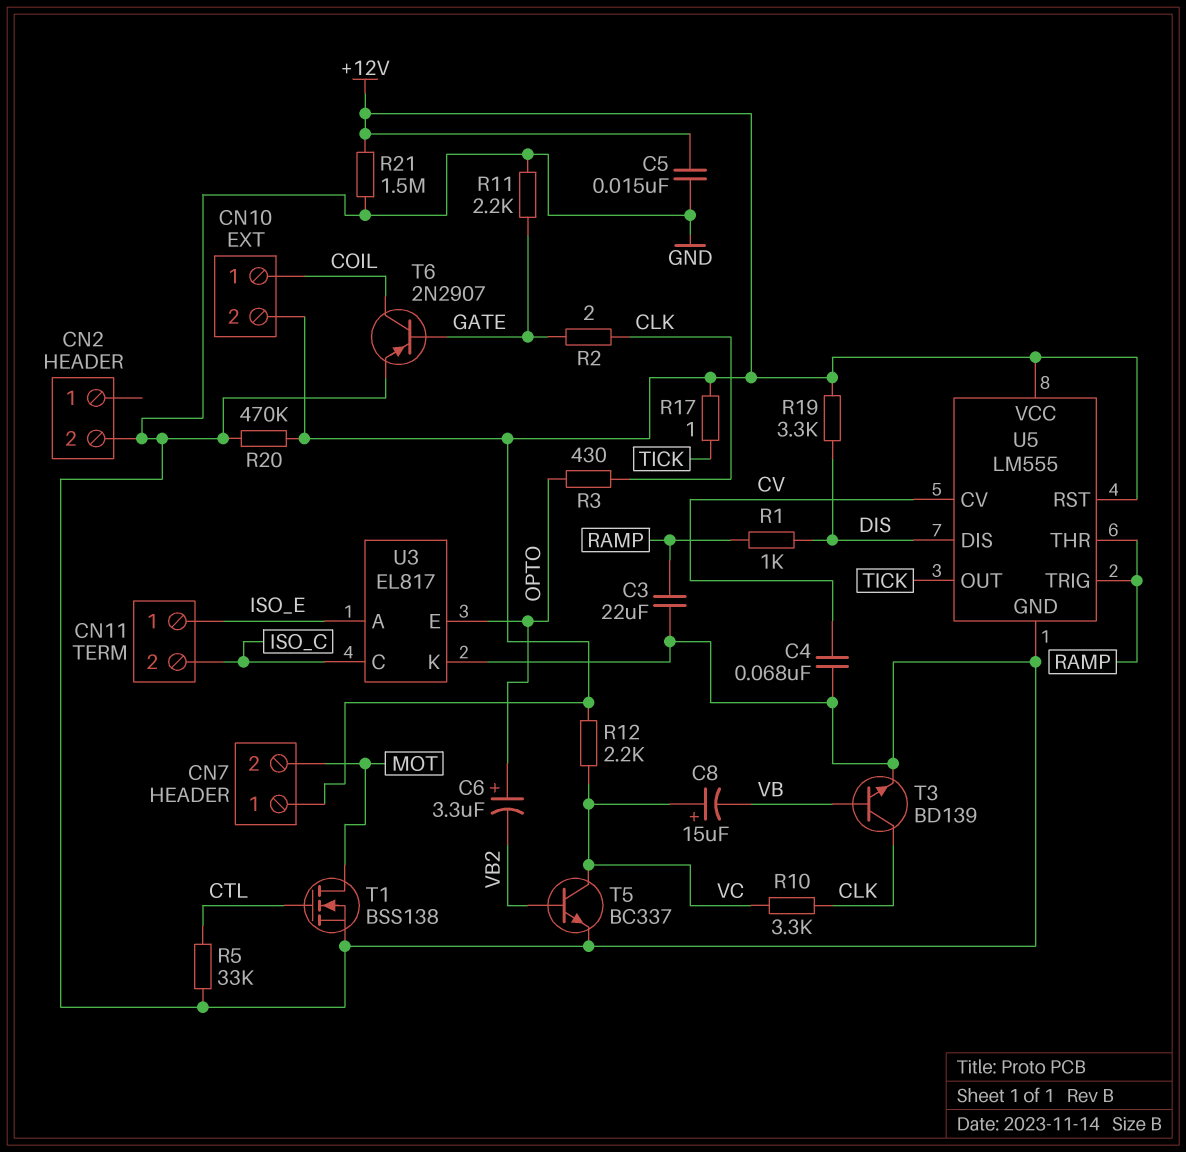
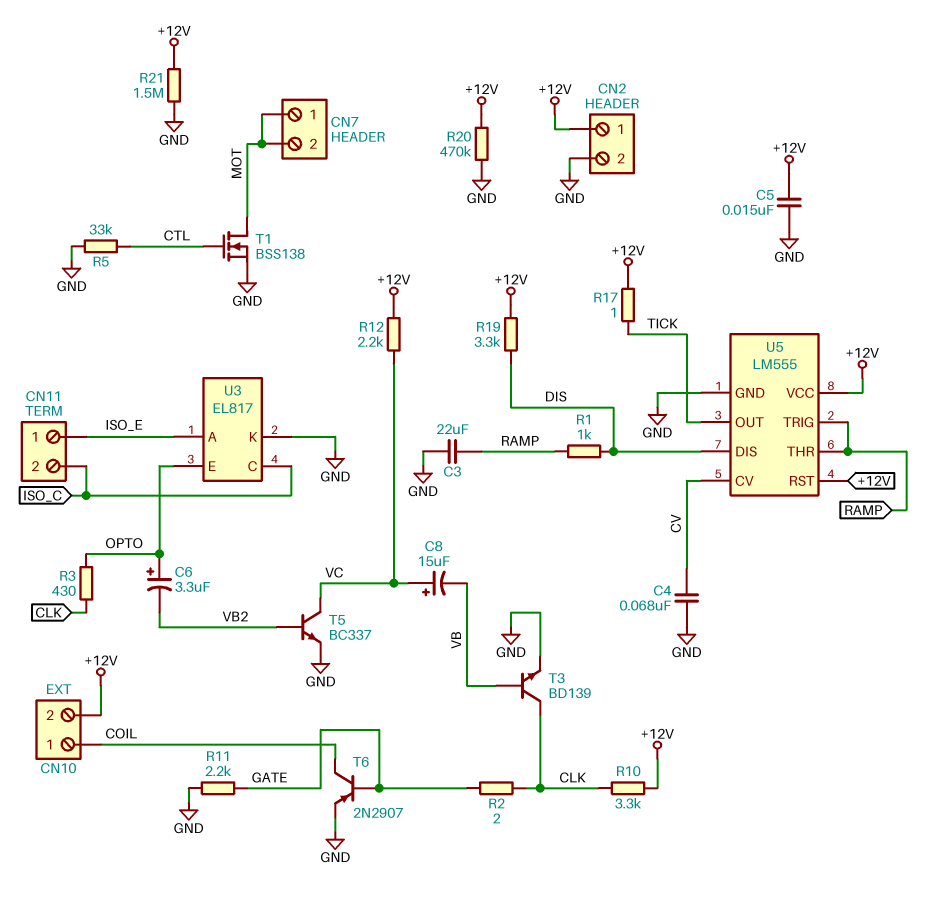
CN2 pin 1: none -> +12V
CN7 pin 1: +12V -> MOT
R10: 3.3k (CLK, VC) -> 3.3k (+12V, CLK)

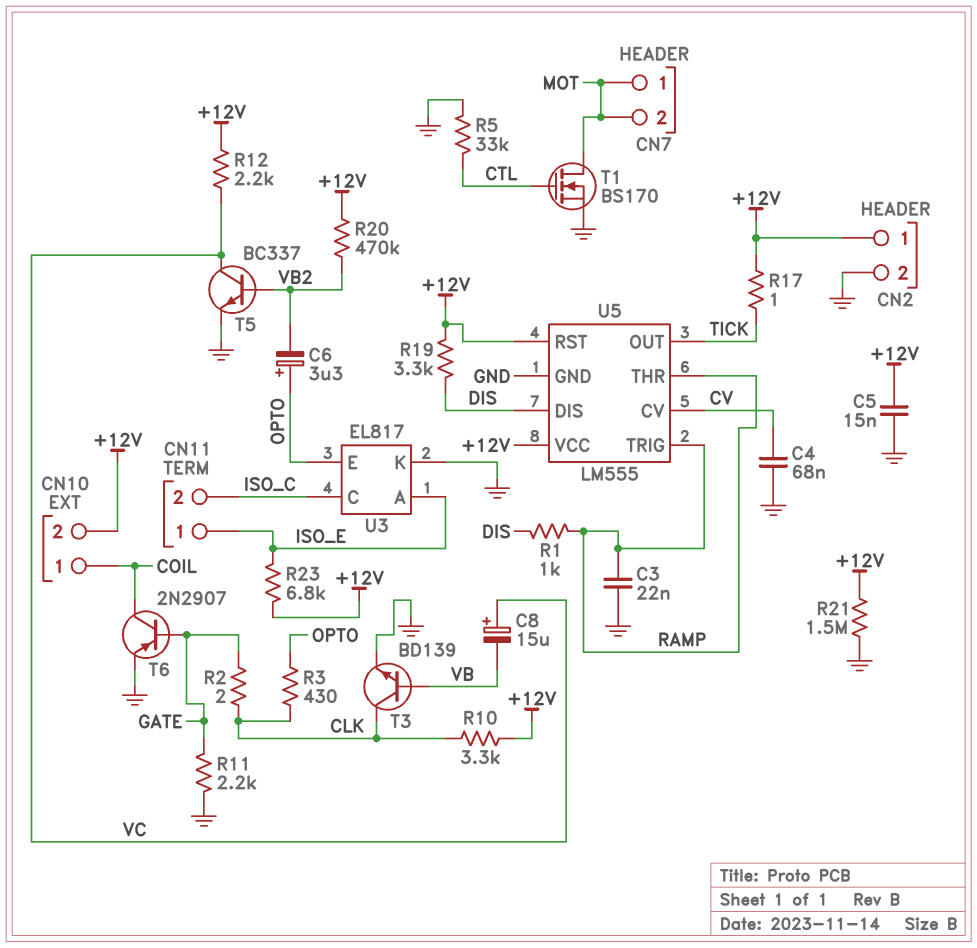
C3: 22uF (GND, RAMP) -> 22nF (GND, RAMP)
R20: 470k (+12V, GND) -> 470k (+12V, VB2)
R23: none -> 6.8k (+12V, ISO_E)
T1: NMOS BSS138 (G CTL, D MOT, S GND) -> NMOS BS170 (G CTL, D MOT, S GND)

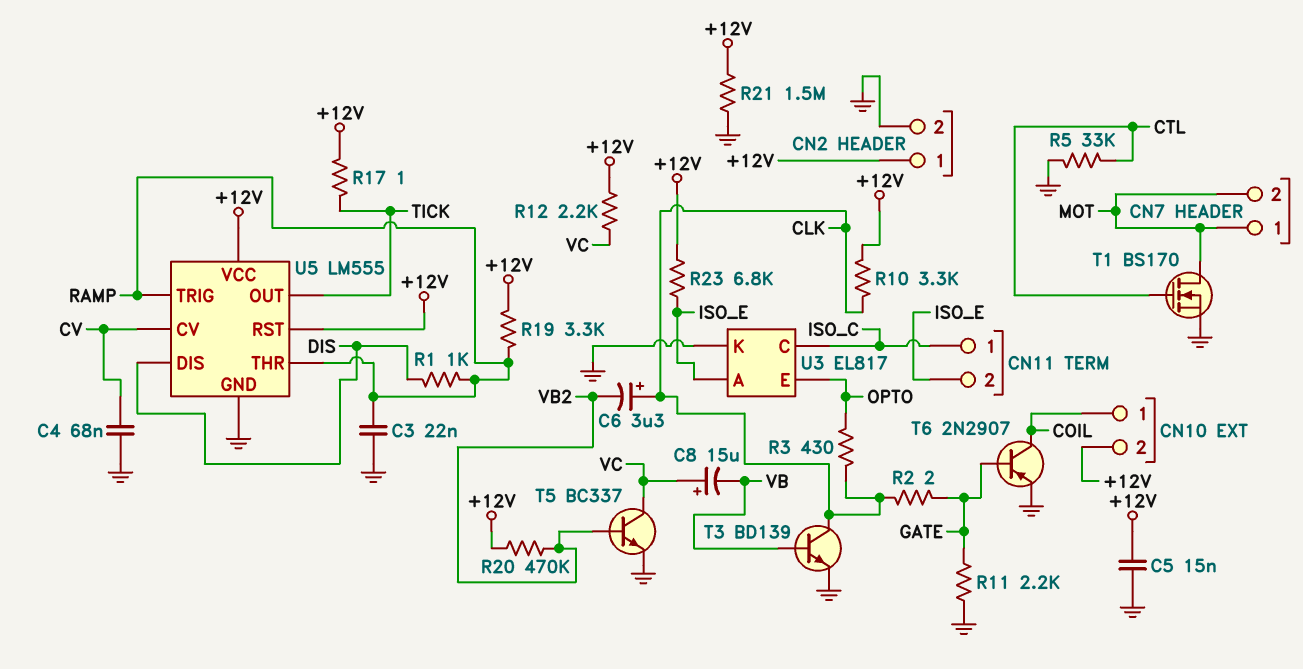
C6: 3.3uF (plus OPTO, minus VB2) -> 3.3uF (plus CLK, minus VB2)
CN11 pin 1: ISO_E -> ISO_C
CN11 pin 2: ISO_C -> ISO_E
R19: 3.3k (+12V, DIS) -> 3.3k (+12V, RAMP)

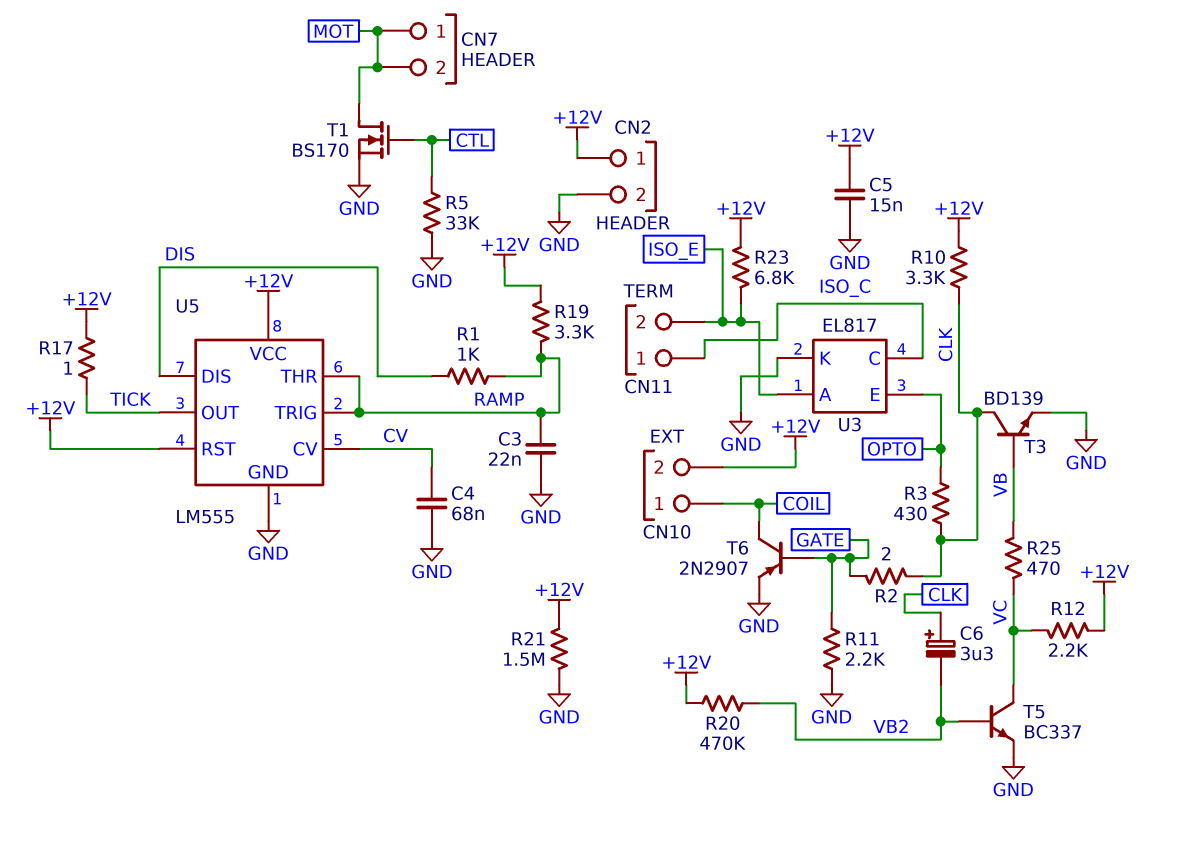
C8: 15uF (plus VC, minus VB) -> none
R25: none -> 470 (VB, VC)

